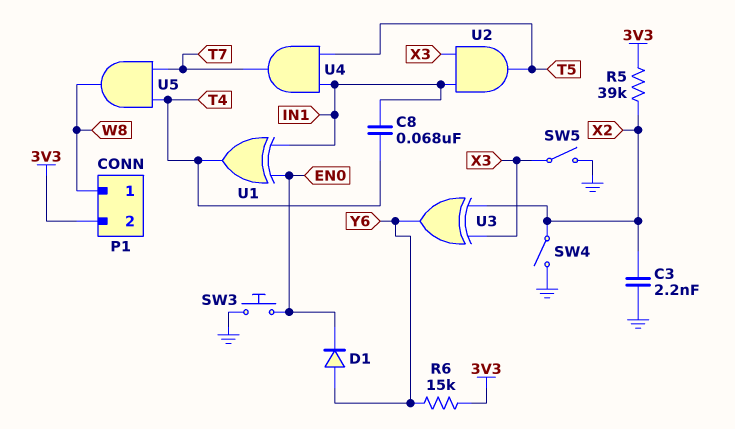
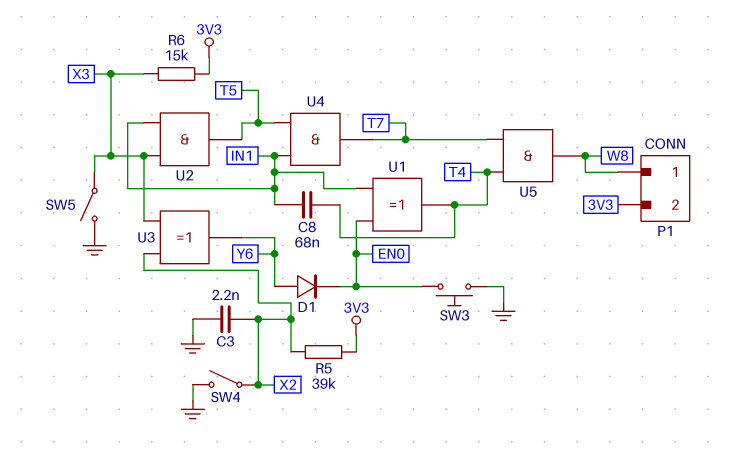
R6: 15k (3V3, Y6) -> 15k (3V3, X3)

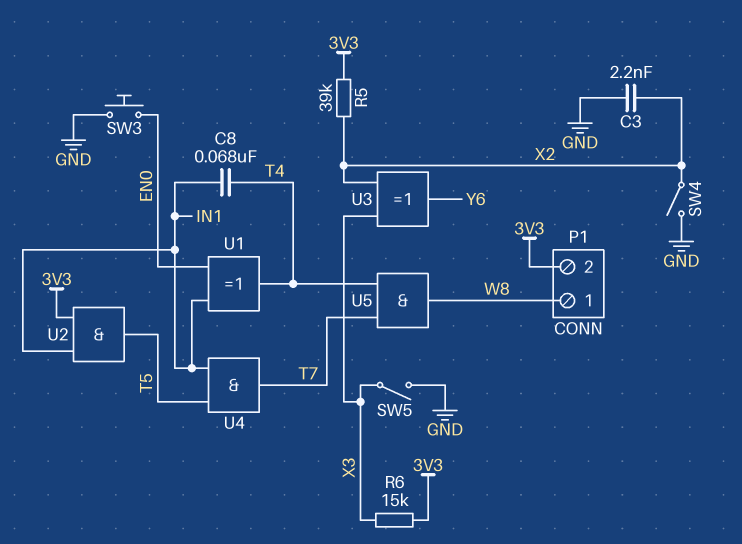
D1: diode (A Y6, K EN0) -> none
U2: AND (in IN1, in X3, out T5) -> AND (in 3V3, in IN1, out T5)

